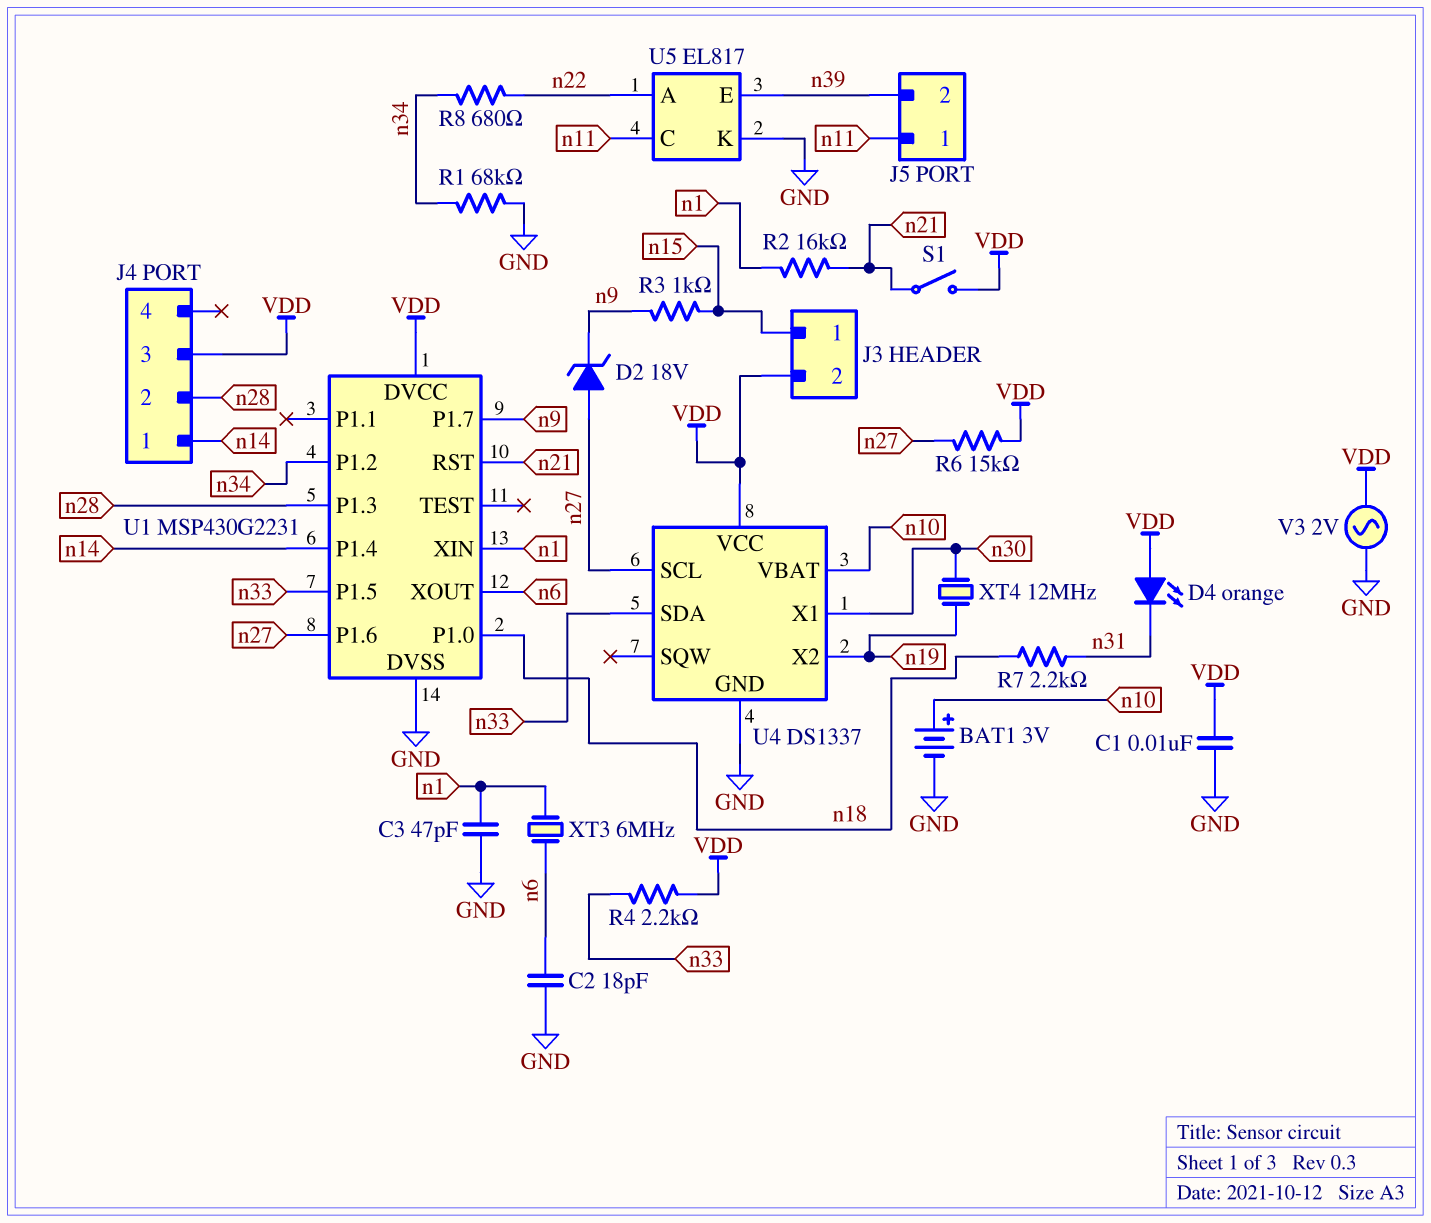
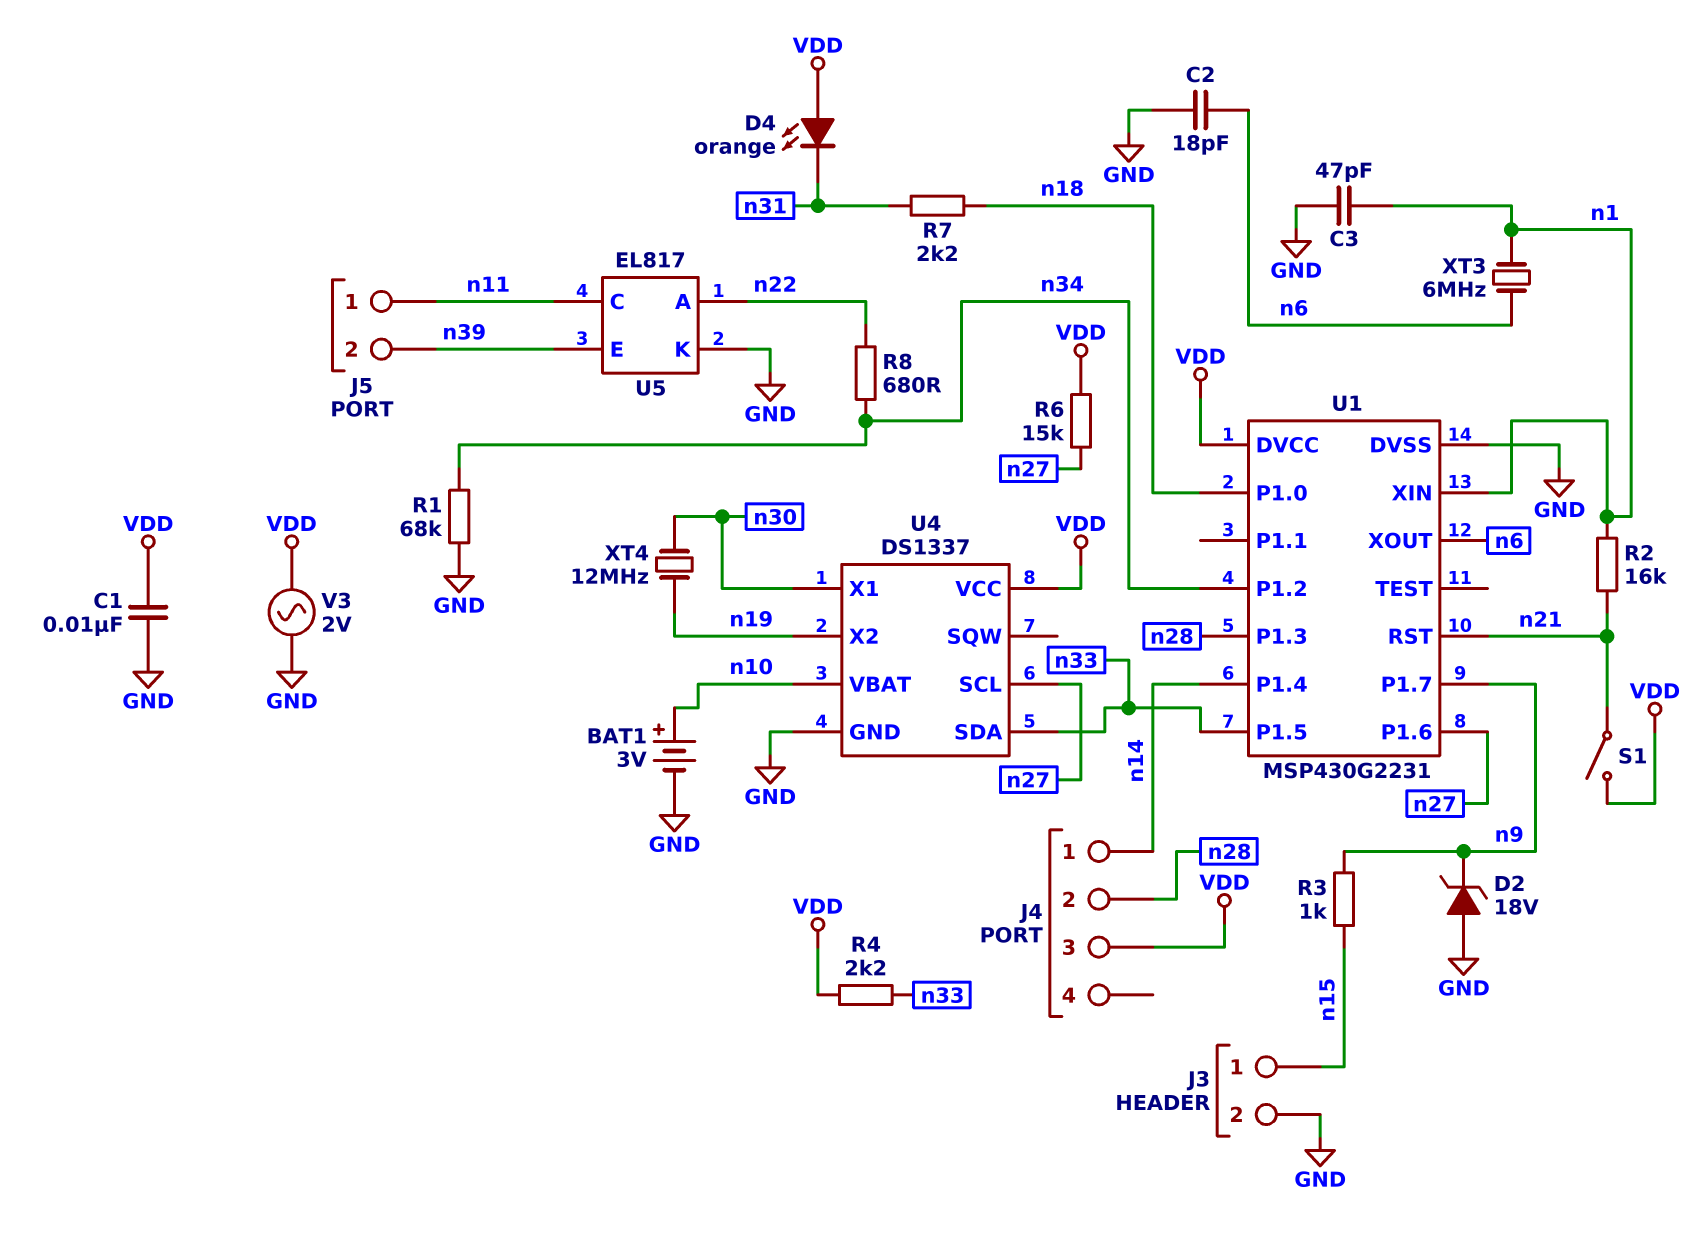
D2: zener 18V (A n27, K n9) -> zener 18V (A GND, K n9)
J3 pin 2: VDD -> GND

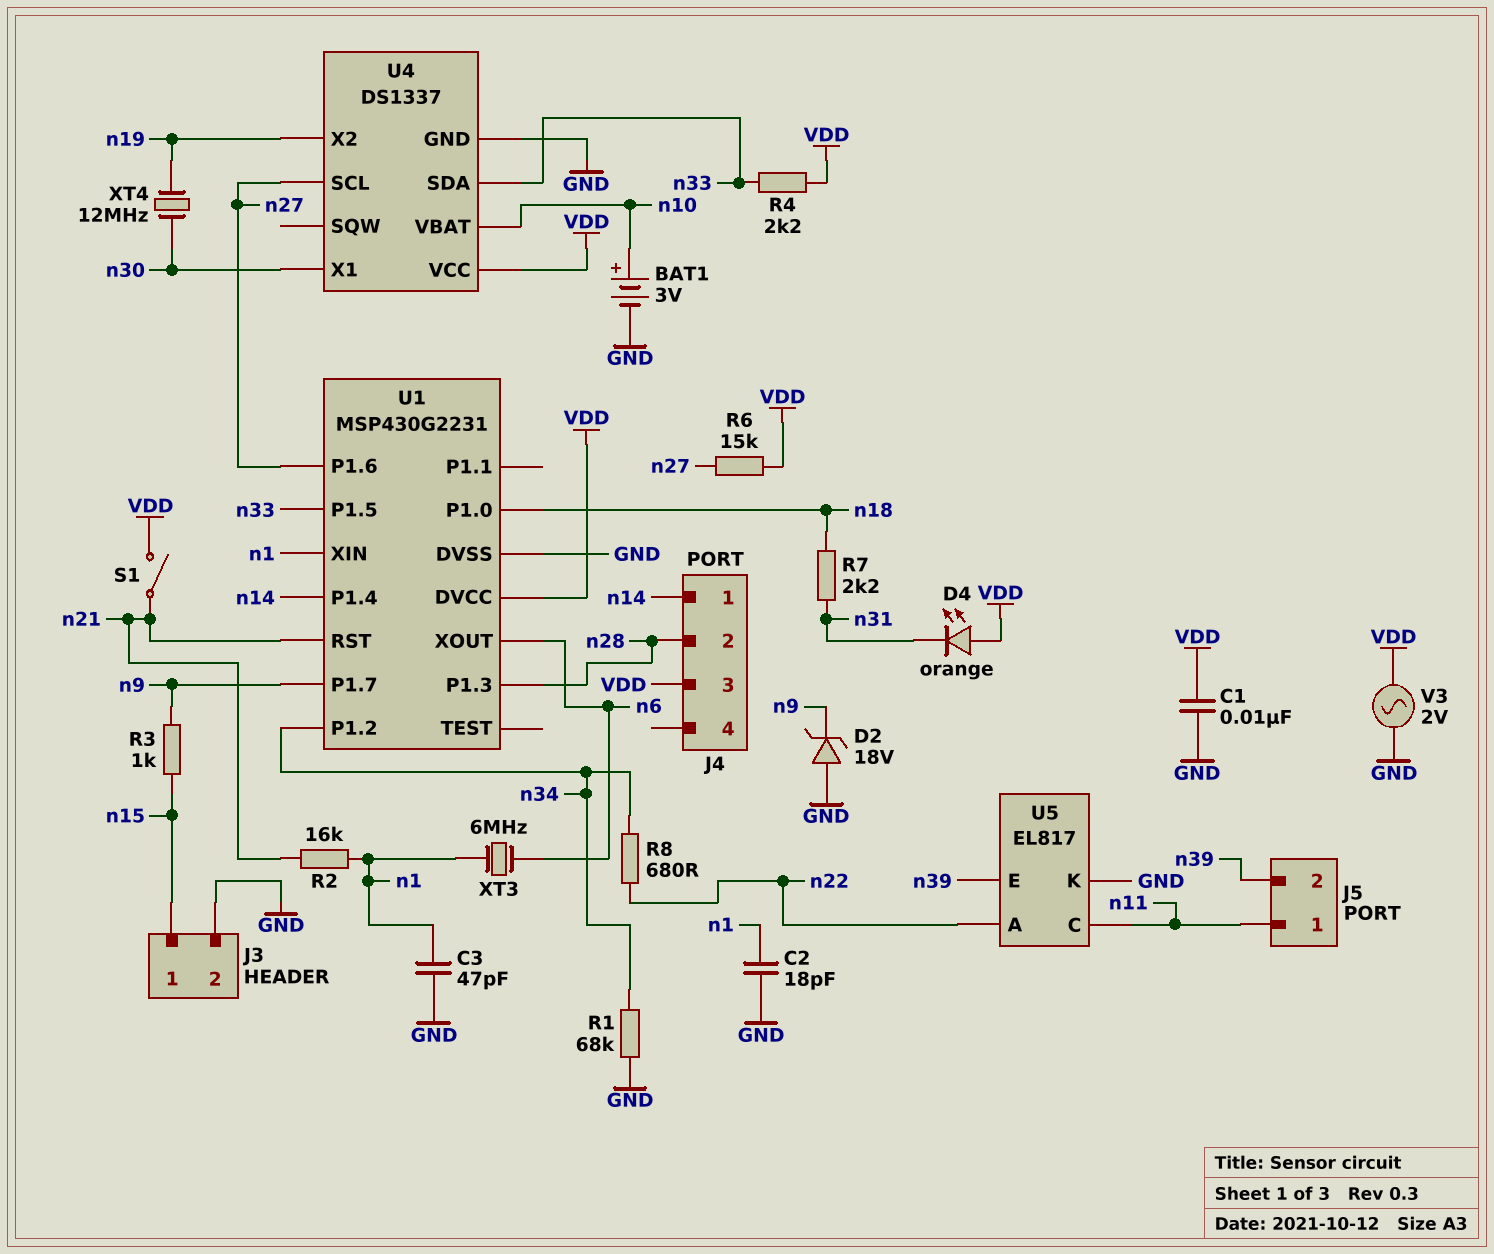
C2: 18pF (GND, n6) -> 18pF (GND, n1)

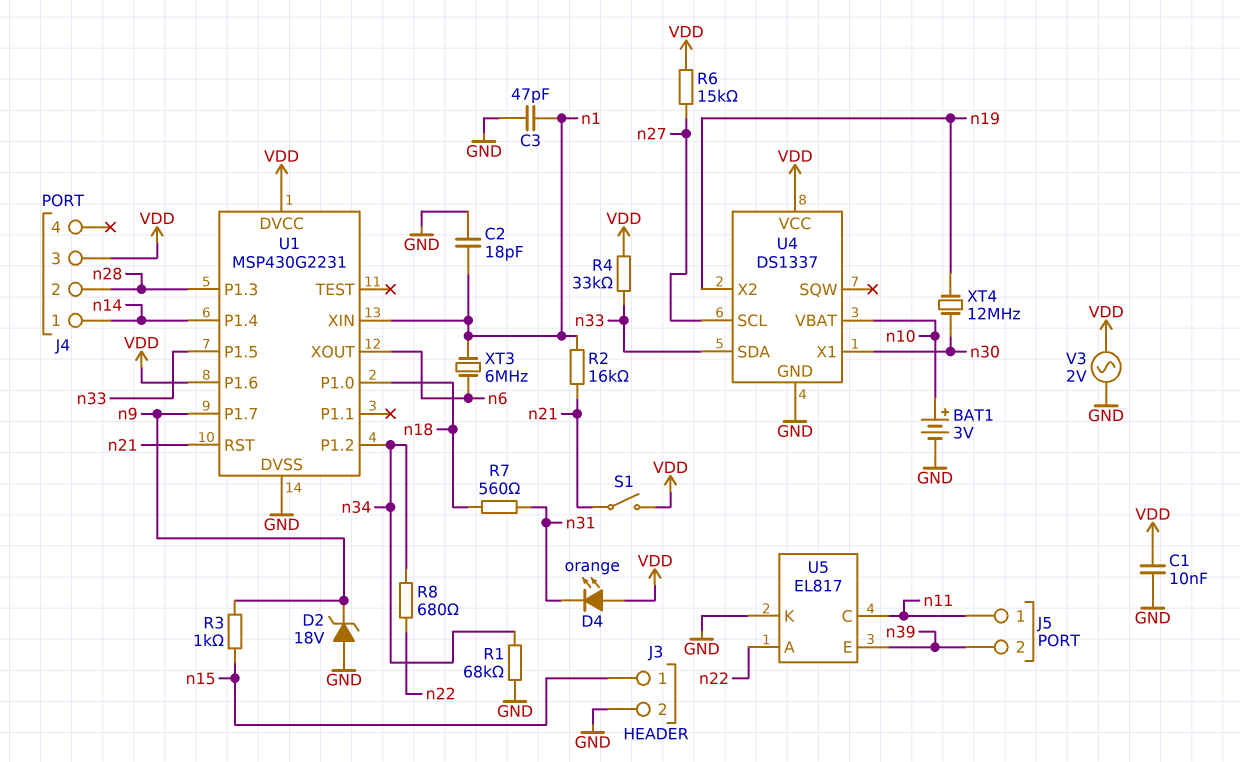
R4: 2.2k (VDD, n33) -> 33k (VDD, n33)
R7: 2.2k (n18, n31) -> 560 (n18, n31)
U1 pin P1.6: n27 -> VDD

